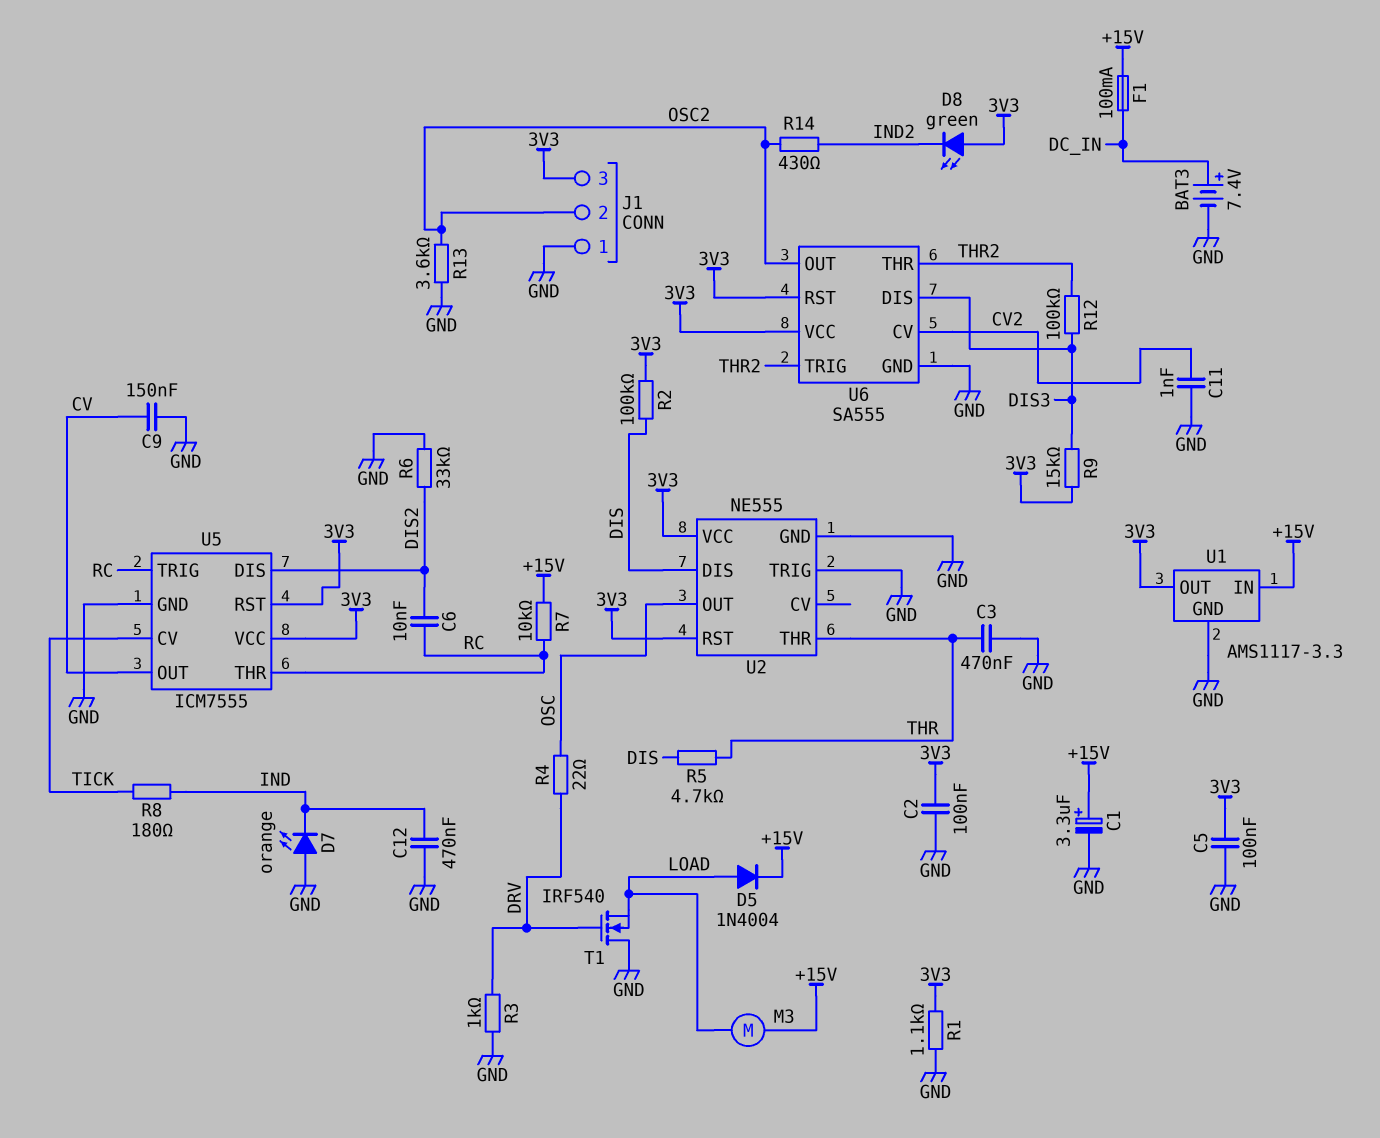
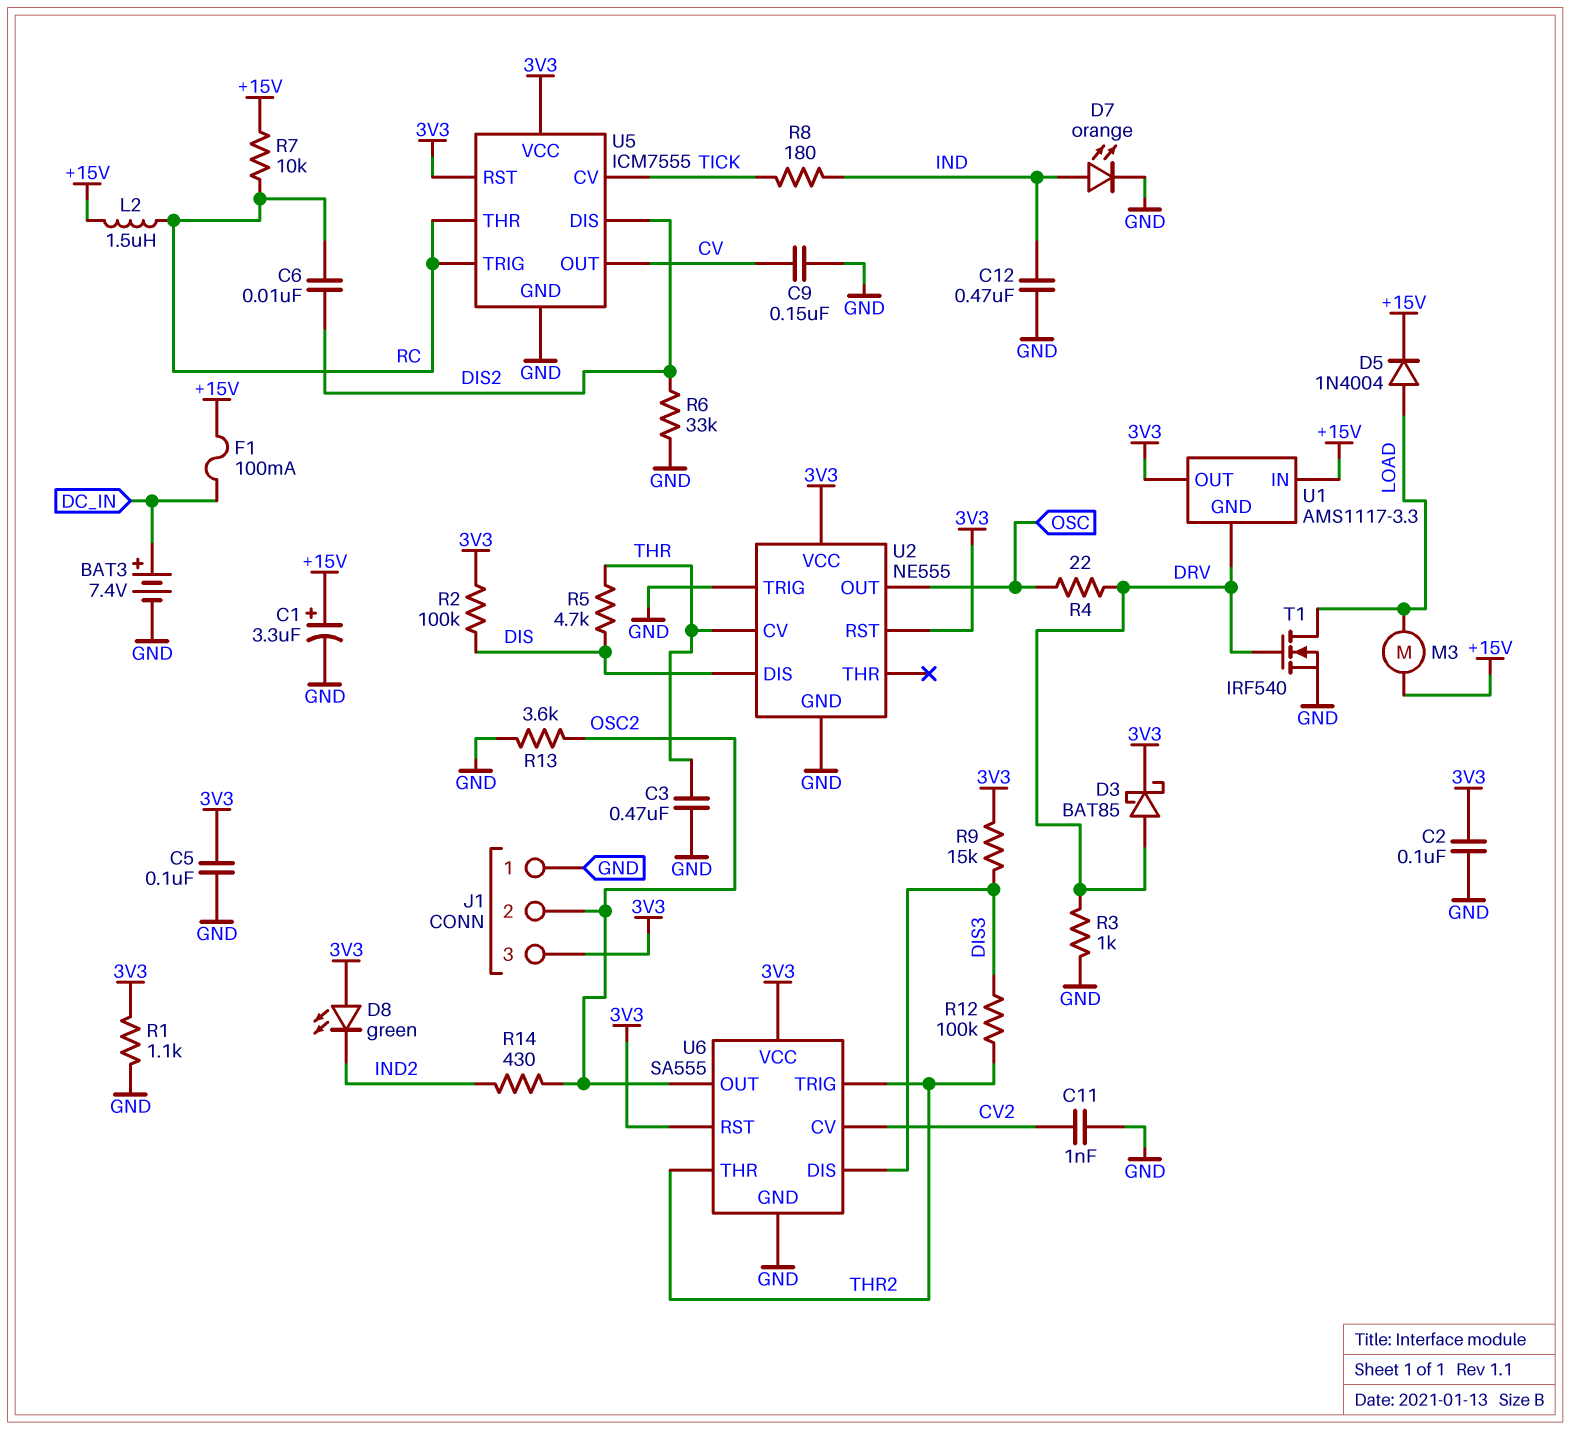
D3: none -> schottky BAT85 (A DRV, K 3V3)
D7: LED orange (A GND, K IND) -> LED orange (A IND, K GND)
L2: none -> 1.5uH (+15V, RC)
T1: NMOS IRF540 (G DRV, D GND, S LOAD) -> NMOS IRF540 (G DRV, D LOAD, S GND)
U1 pin GND: GND -> DRV
U2 pin CV: none -> THR
U2 pin THR: THR -> none

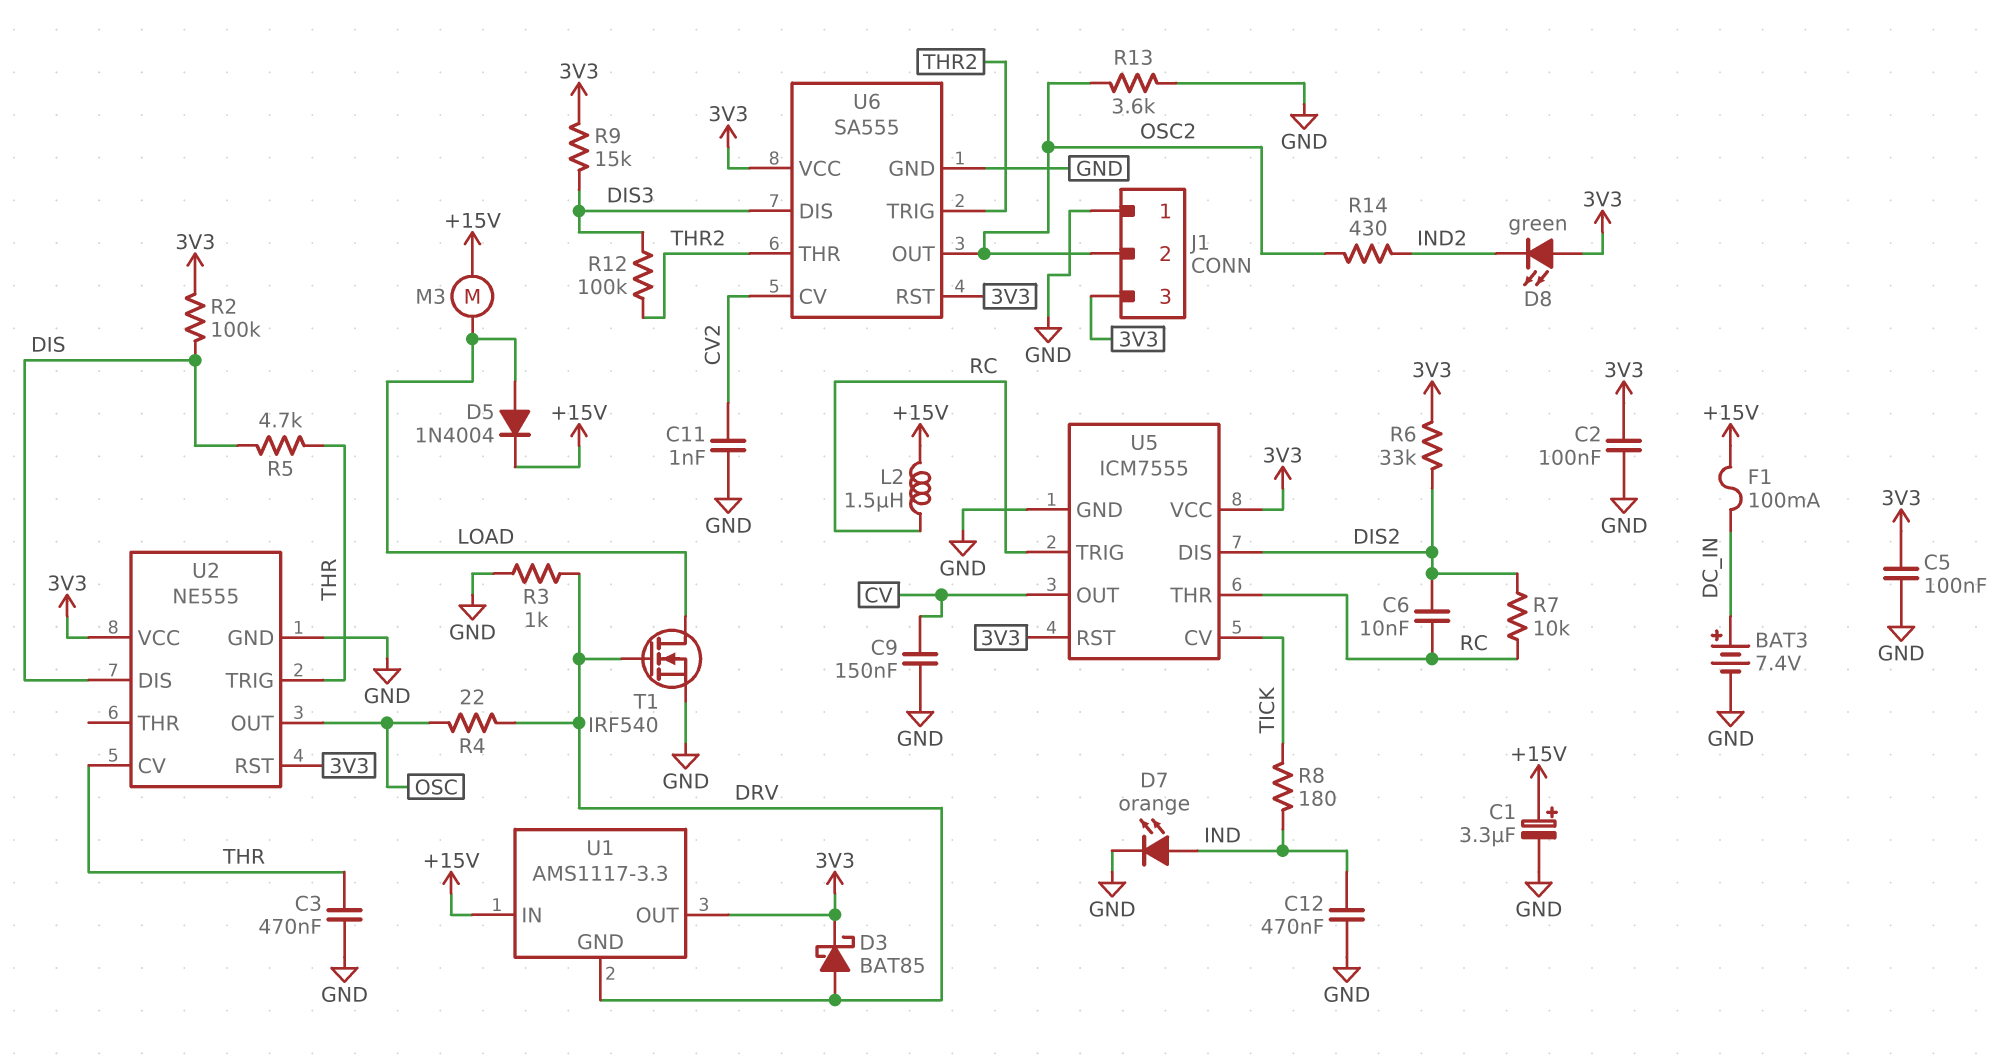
R1: 1.1k (3V3, GND) -> none
R6: 33k (DIS2, GND) -> 33k (3V3, DIS2)
R7: 10k (+15V, RC) -> 10k (DIS2, RC)
U2 pin TRIG: GND -> THR

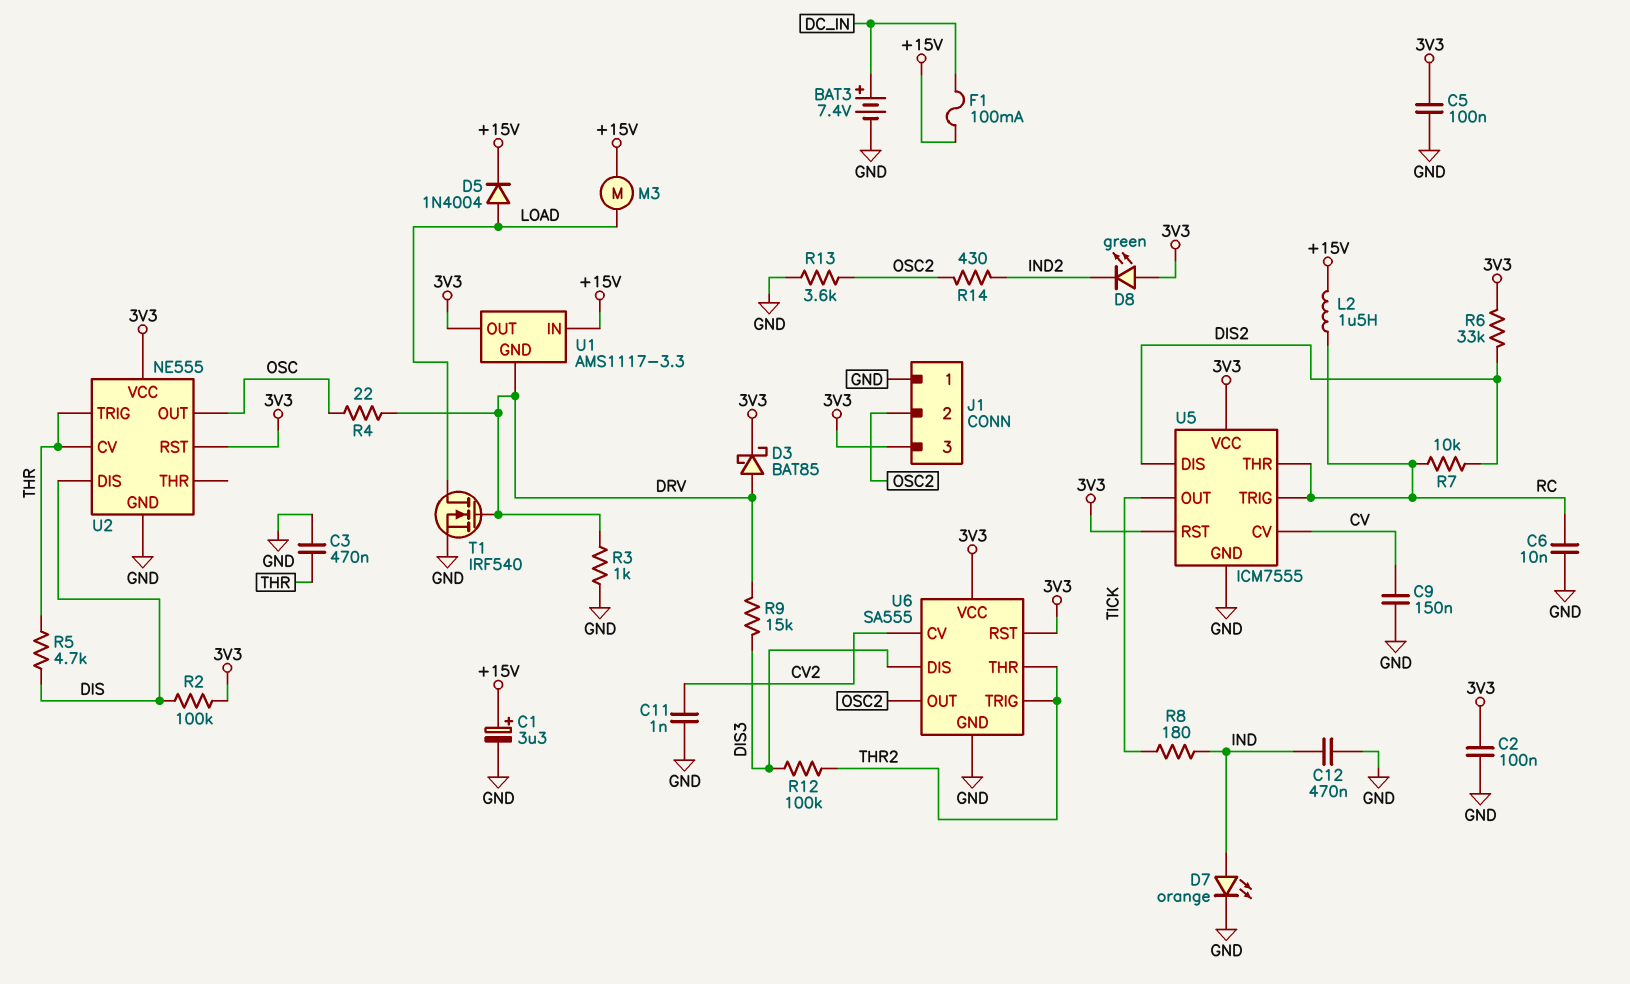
C6: 10nF (DIS2, RC) -> 10nF (GND, RC)
R9: 15k (3V3, DIS3) -> 15k (DIS3, DRV)
U5 pin CV: TICK -> CV
U5 pin OUT: CV -> TICK

